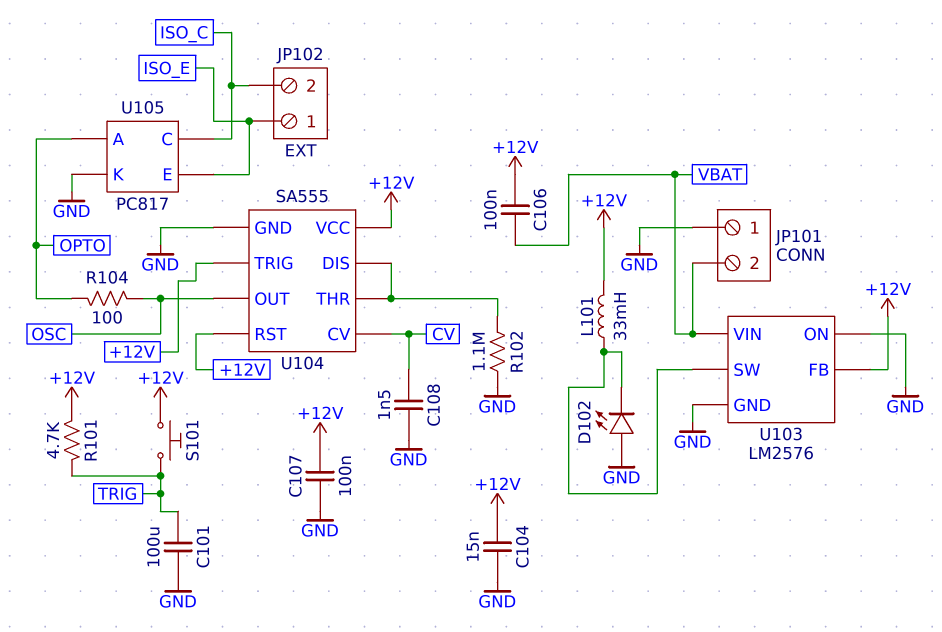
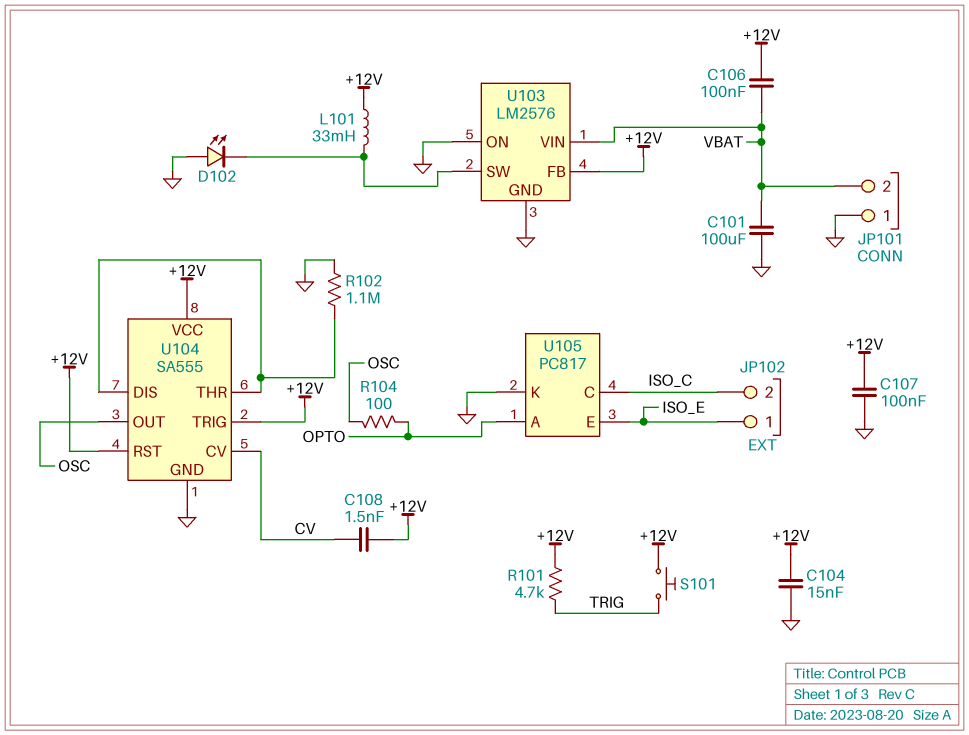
C101: 100uF (GND, TRIG) -> 100uF (GND, VBAT)
C108: 1.5nF (CV, GND) -> 1.5nF (+12V, CV)

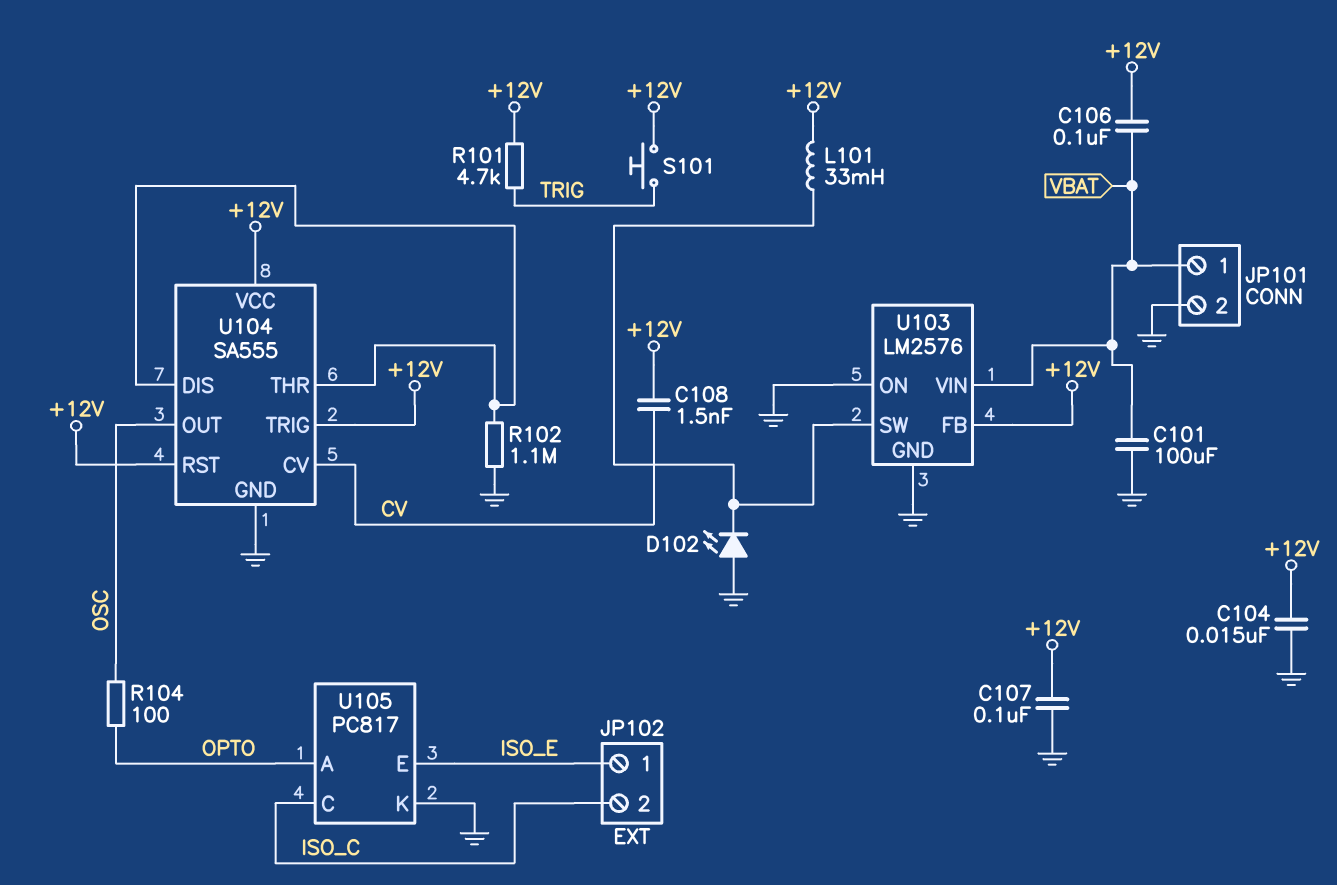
JP101 pin 1: GND -> VBAT
JP101 pin 2: VBAT -> GND

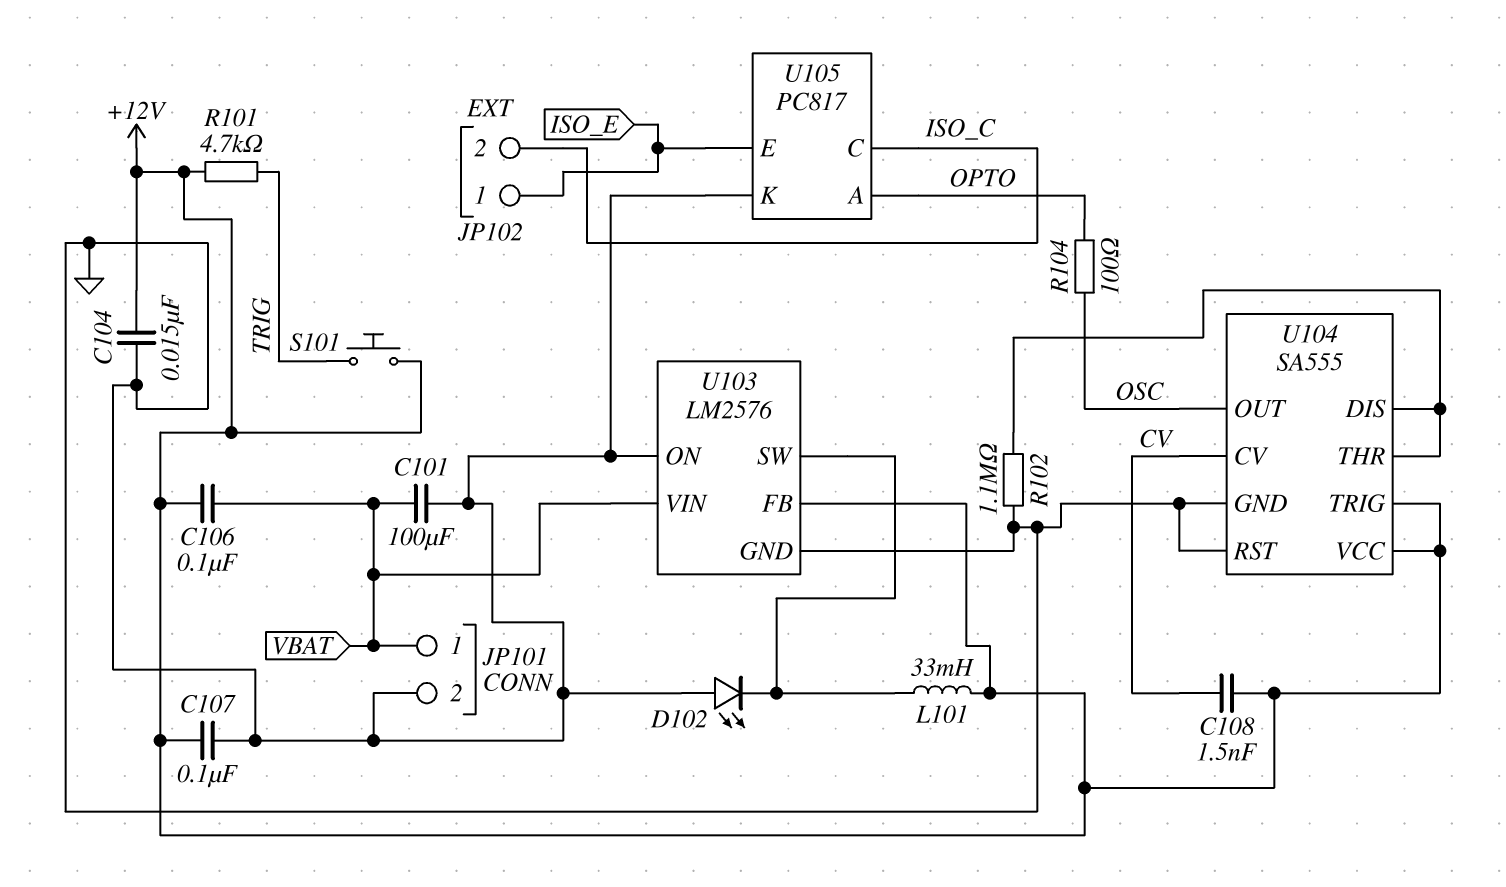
U104 pin RST: +12V -> GND

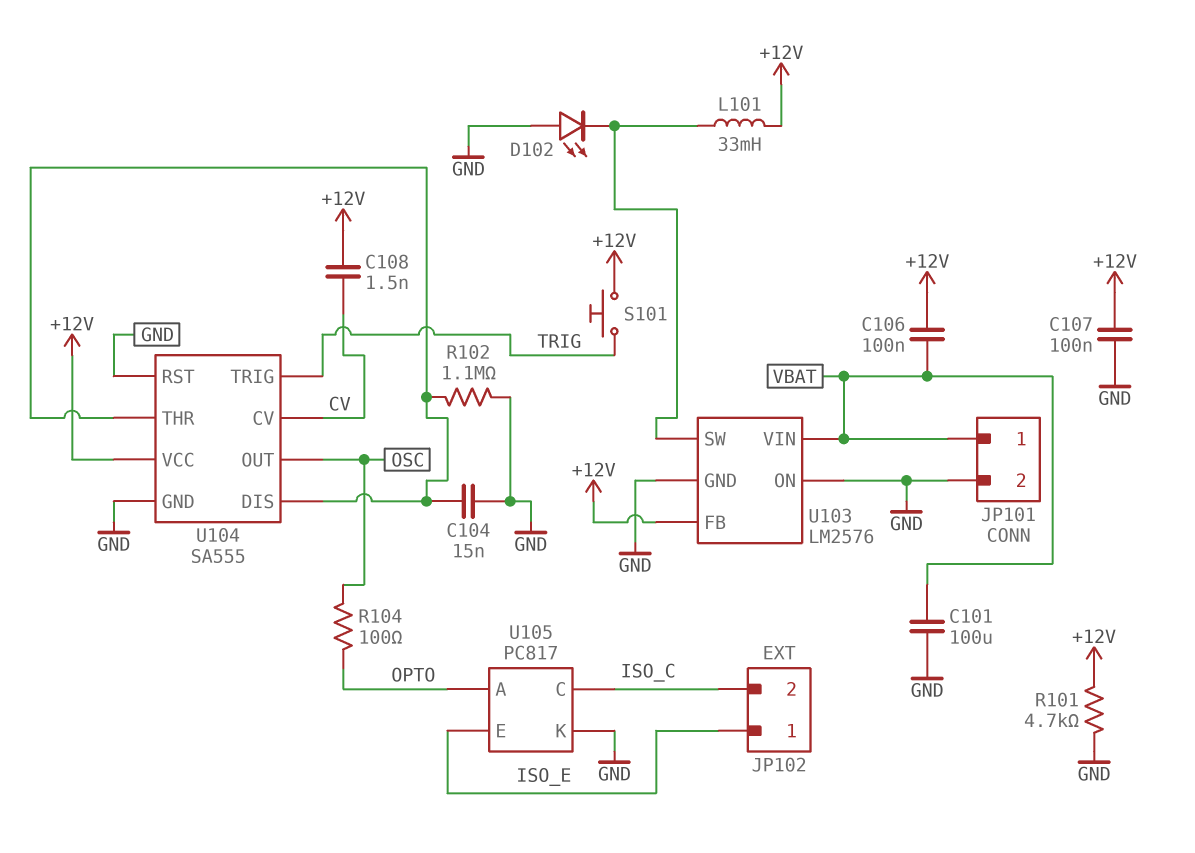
C104: 15nF (+12V, GND) -> 15nF (GND, U104/DIS)
R101: 4.7k (+12V, TRIG) -> 4.7k (+12V, GND)
U104 pin TRIG: +12V -> TRIG

